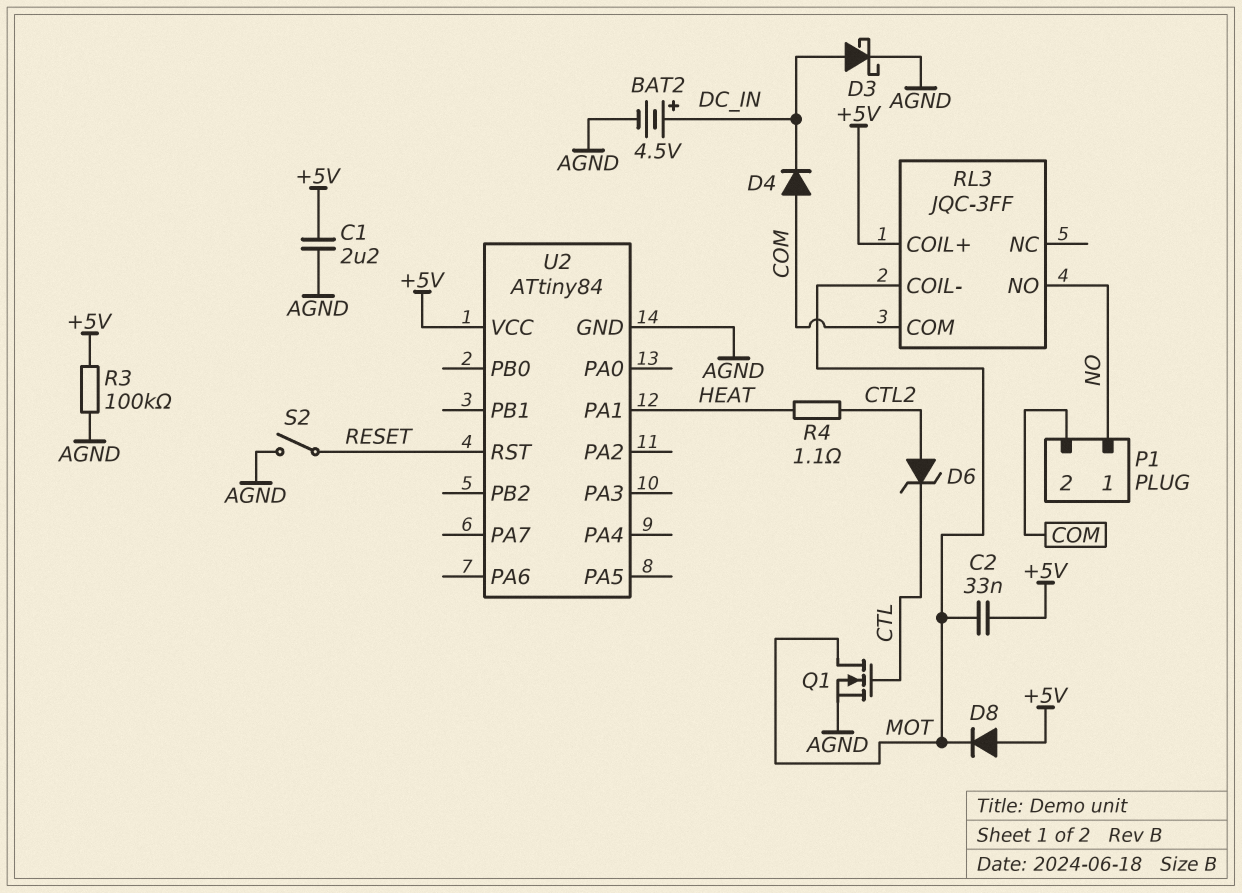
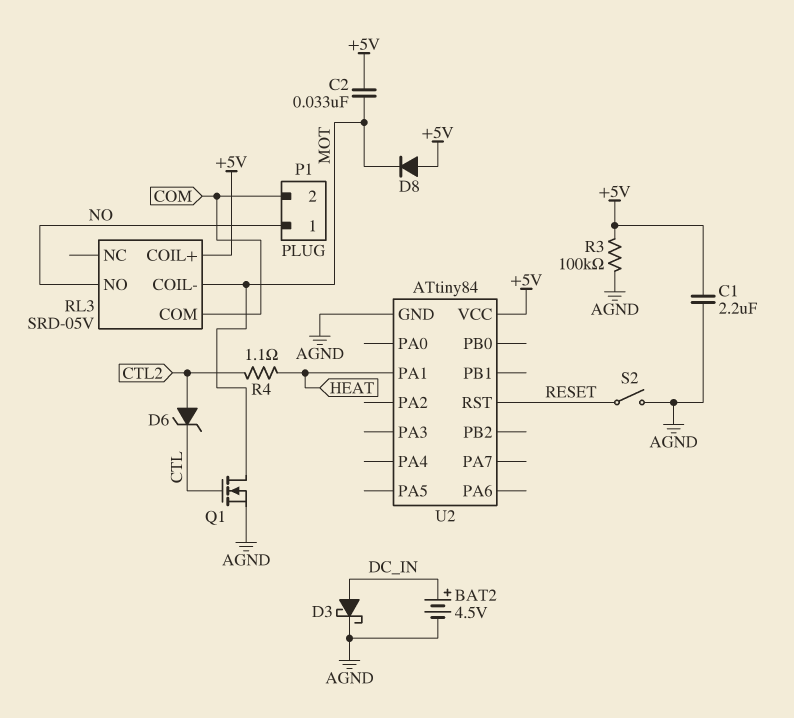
D4: diode (A COM, K DC_IN) -> none
RL3: JQC-3FF -> SRD-05V

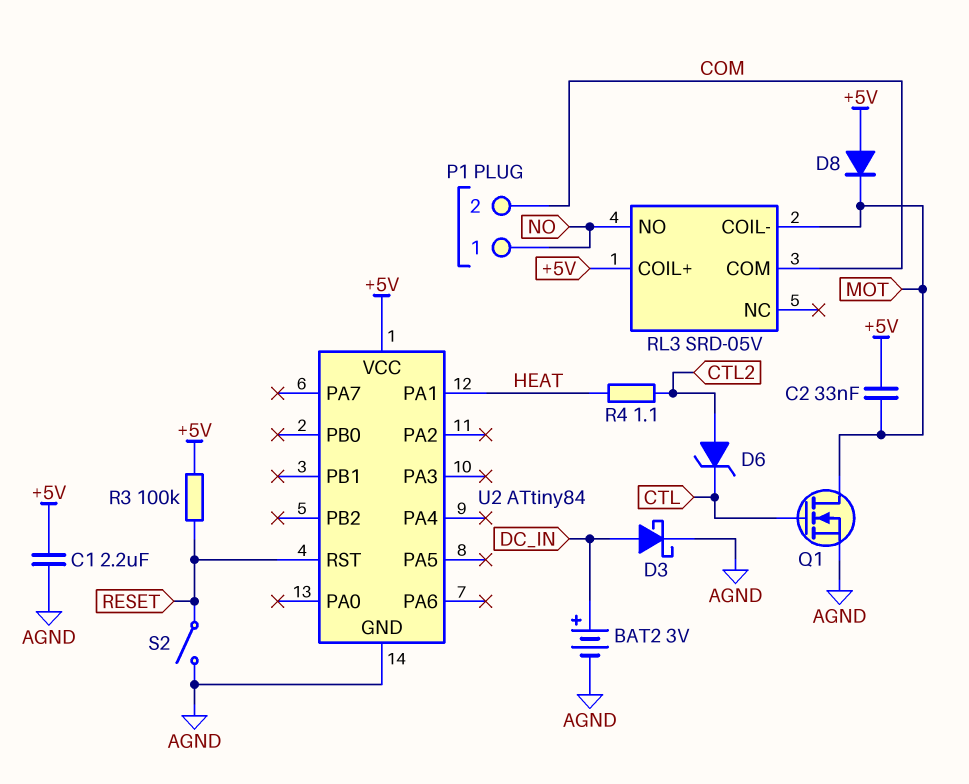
BAT2: 4.5V (plus DC_IN, minus AGND) -> 3V (plus DC_IN, minus AGND)
R3: 100k (+5V, AGND) -> 100k (+5V, RESET)

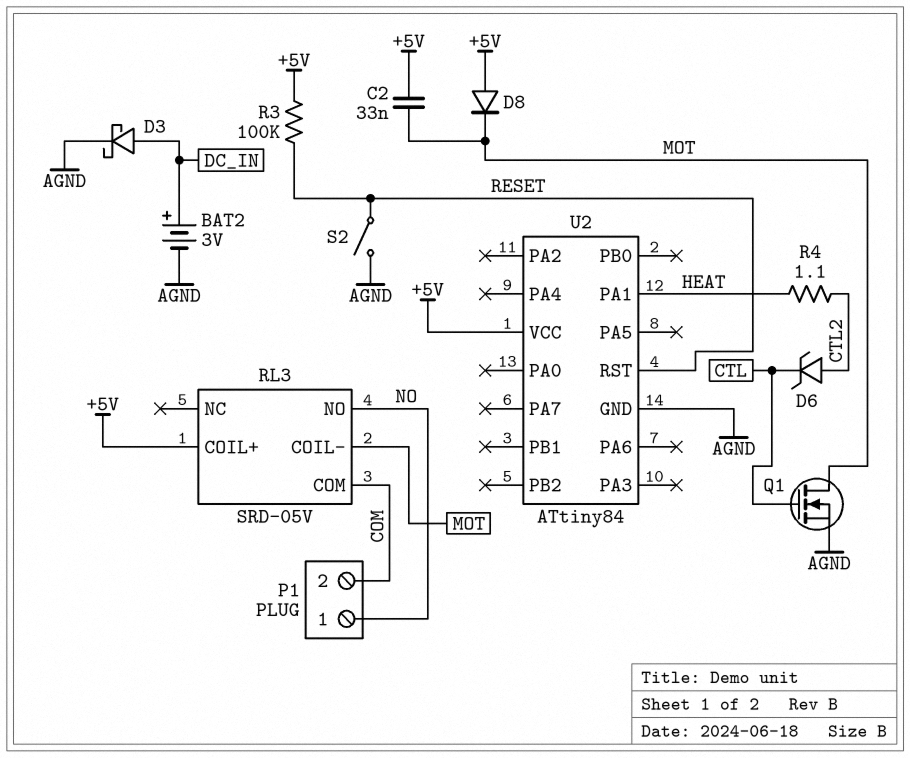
C1: 2.2uF (+5V, AGND) -> none

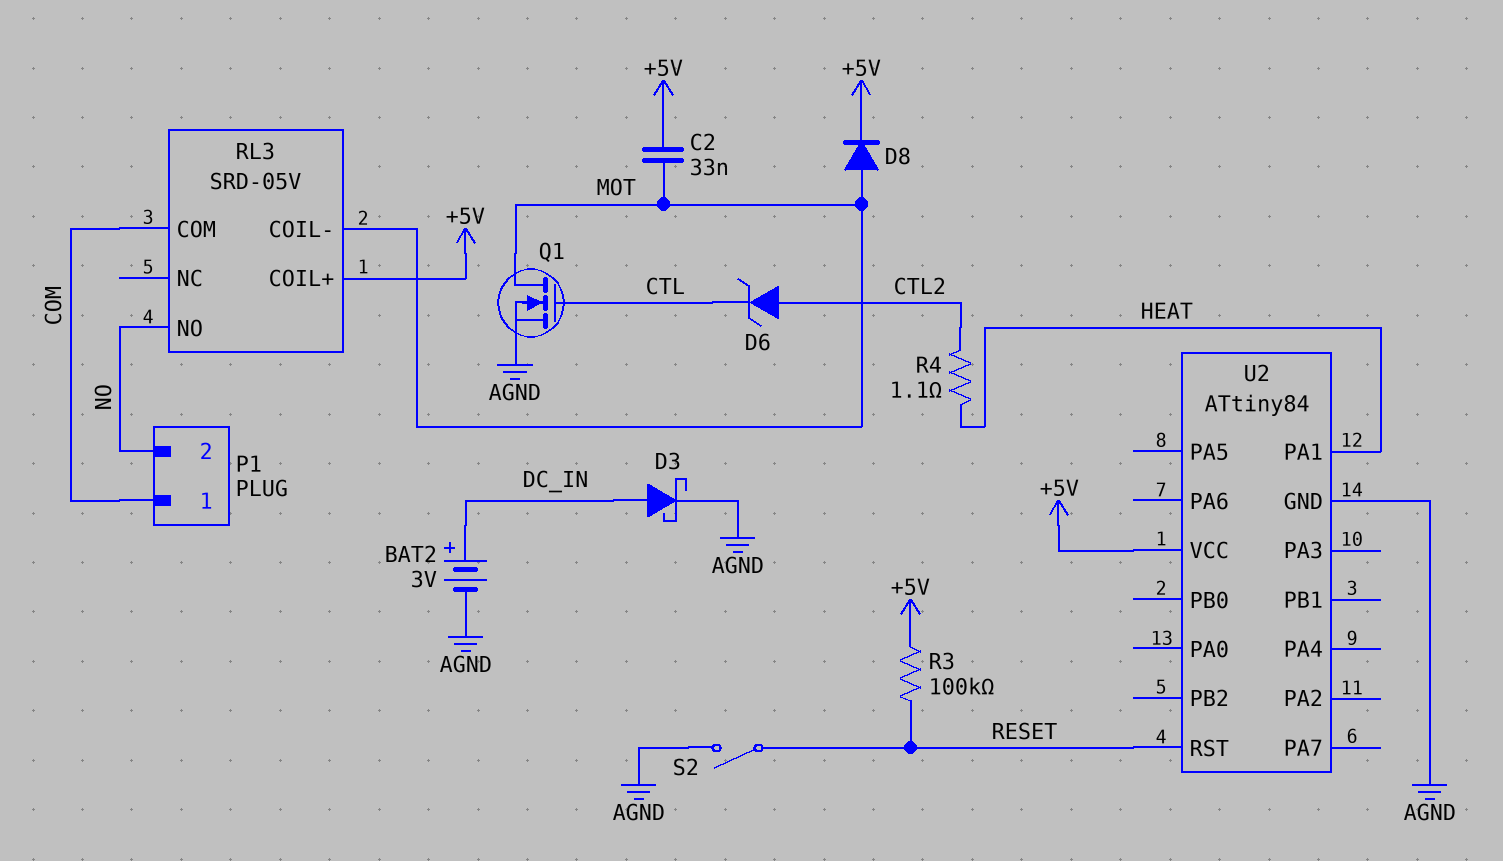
D8: diode (A +5V, K MOT) -> diode (A MOT, K +5V)
P1 pin 1: NO -> COM
P1 pin 2: COM -> NO

